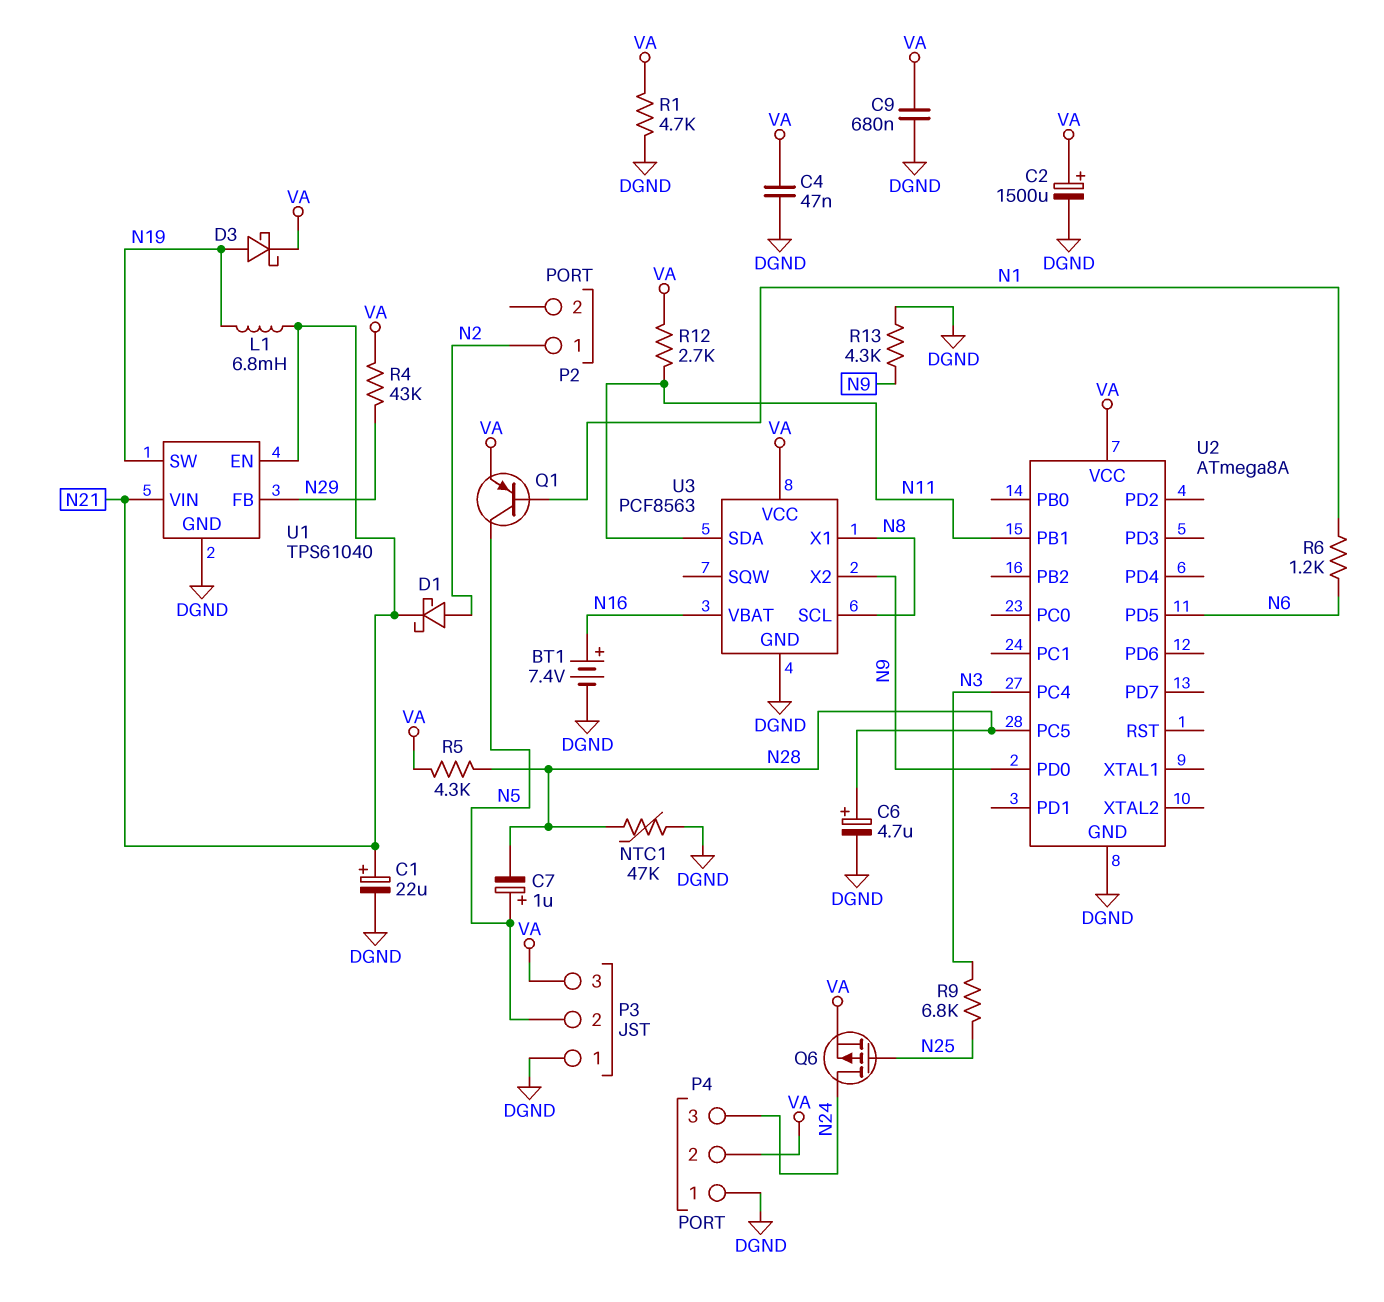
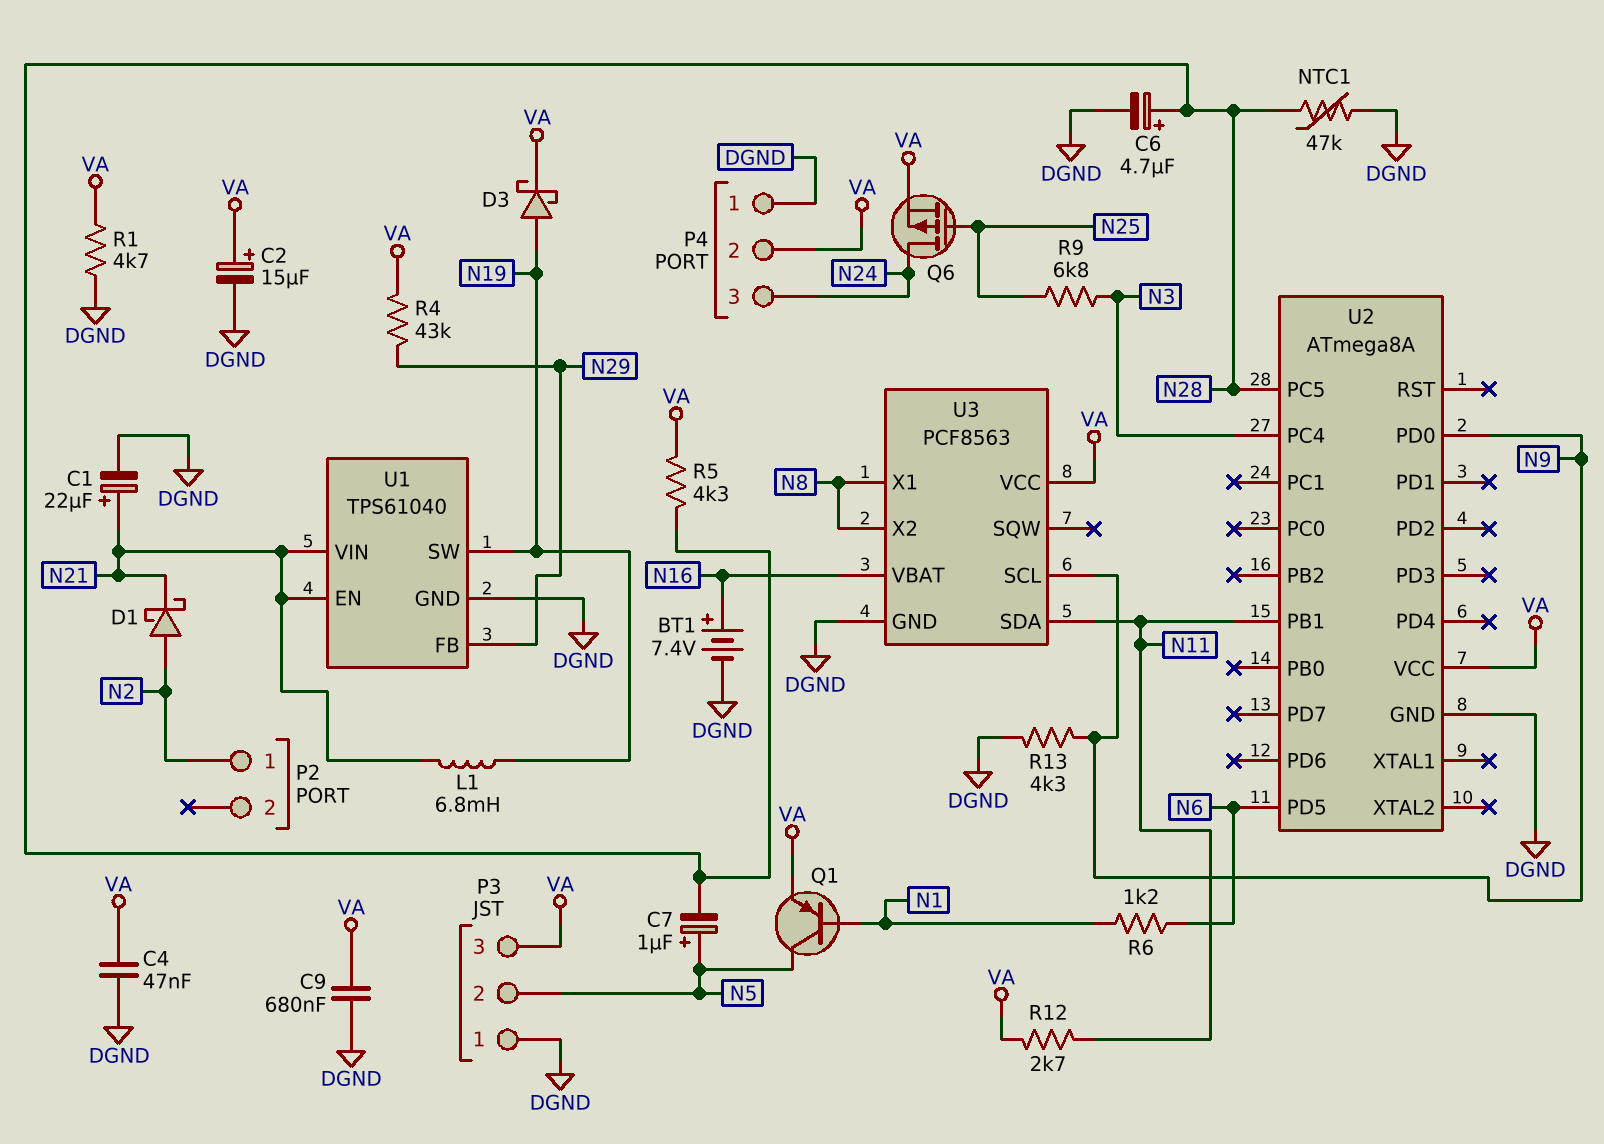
C2: 1500uF (plus VA, minus DGND) -> 15uF (plus VA, minus DGND)
U3 pin SCL: N8 -> N9
U3 pin X2: N9 -> N8

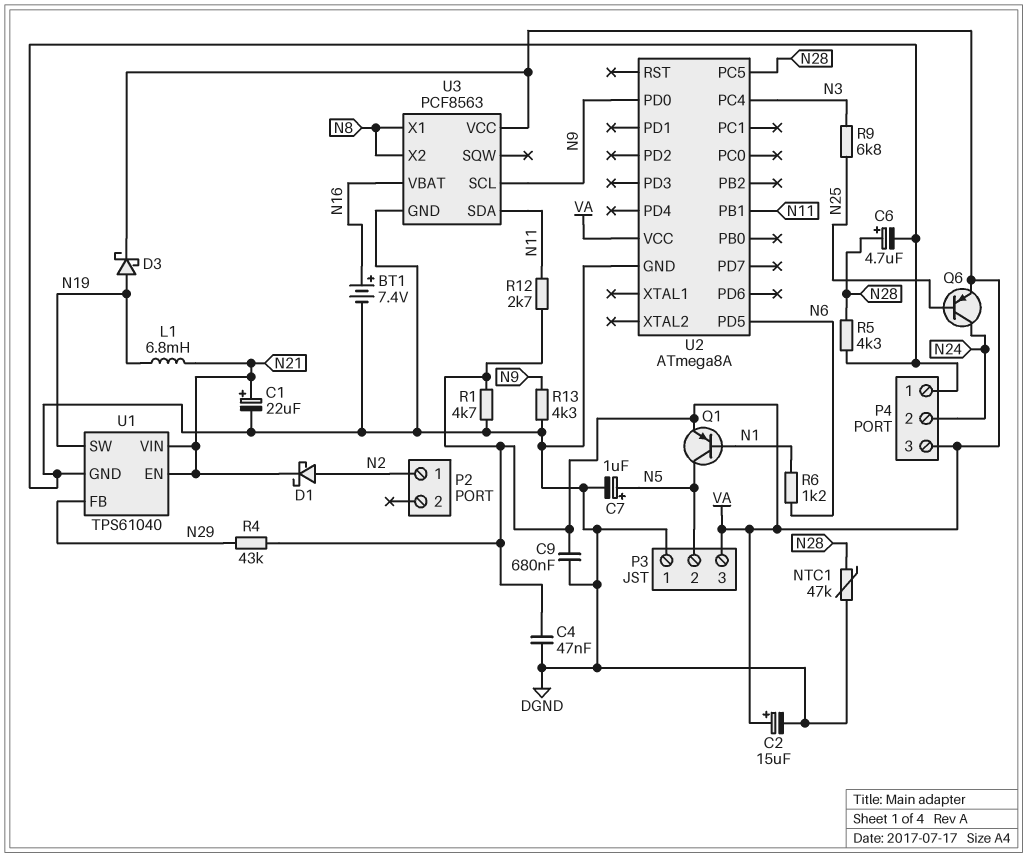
C7: 1uF (plus N5, minus N28) -> 1uF (plus N5, minus DGND)
P4 pin 2: VA -> N24
P4 pin 3: N24 -> VA
Q6: PMOS (G N25, D N24, S VA) -> PNP (B N25, C N24, E VA)
R5: 4.3k (N28, VA) -> 4.3k (DGND, N28)

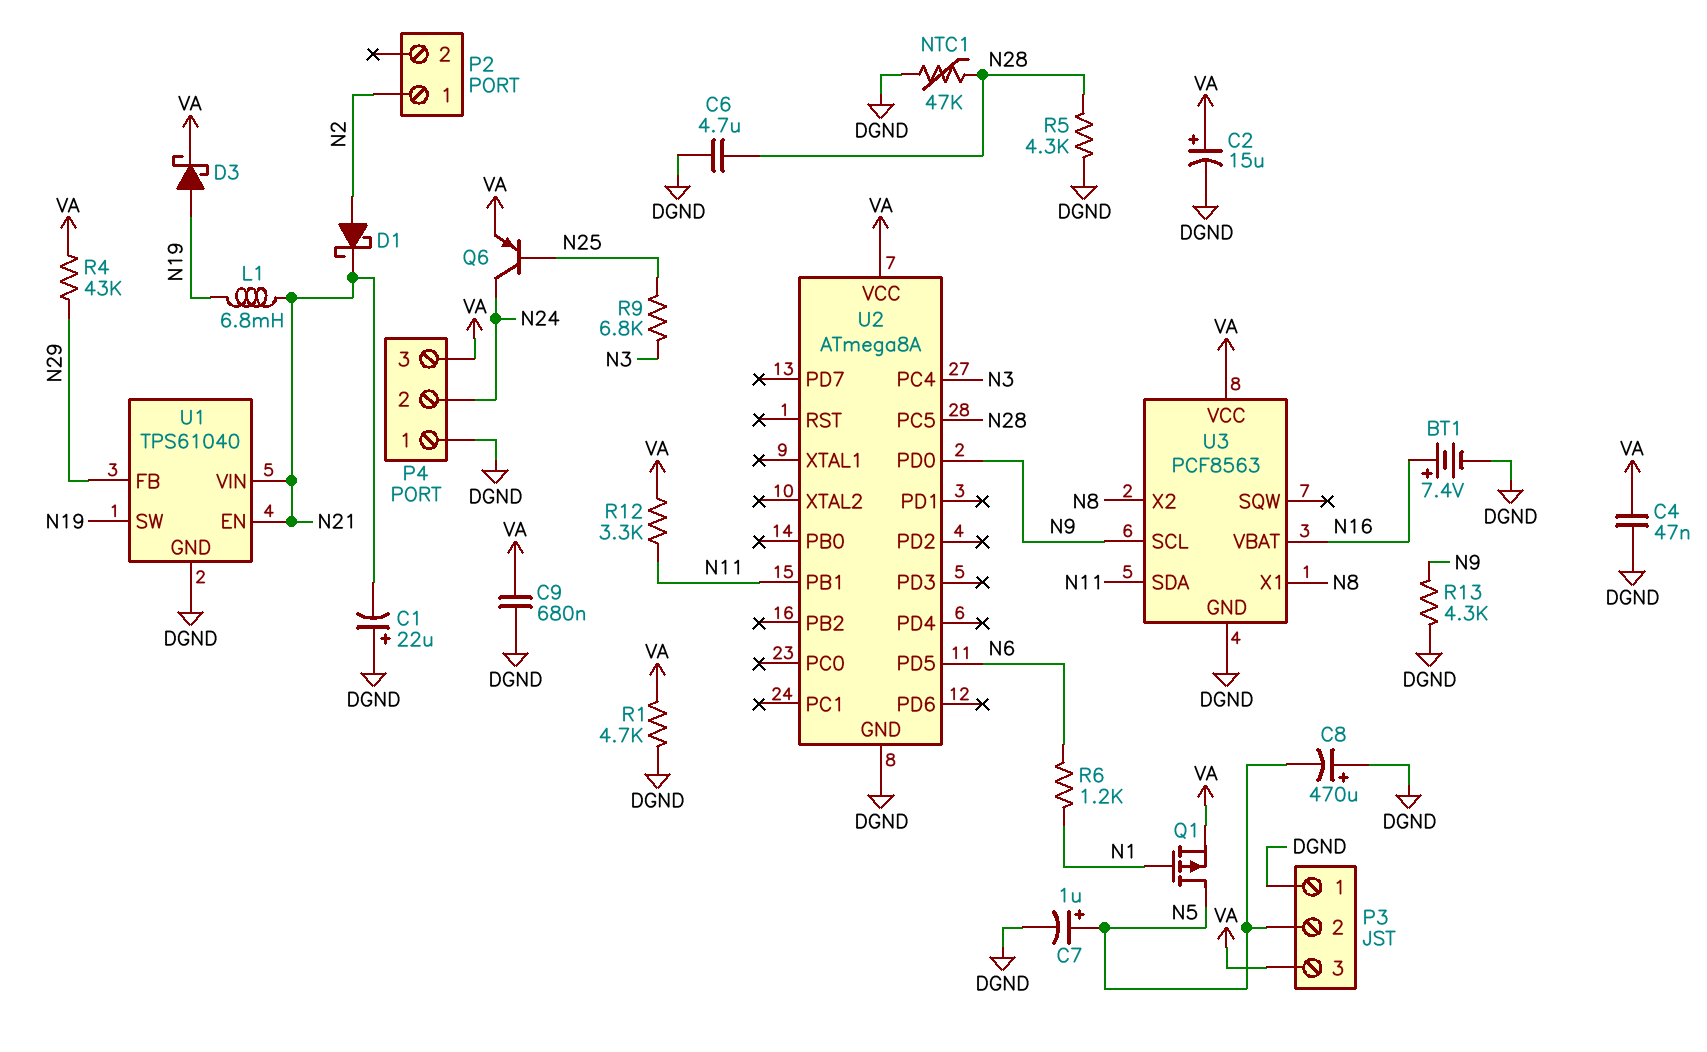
C1: 22uF (plus N21, minus DGND) -> 22uF (plus DGND, minus N21)
C6: 4.7uF (plus N28, minus DGND) -> 4.7uF (DGND, N28)
C8: none -> 470uF (plus DGND, minus N5)
Q1: PNP (B N1, C N5, E VA) -> PMOS (G N1, D N5, S VA)
R12: 2.7k (N11, VA) -> 3.3k (N11, VA)

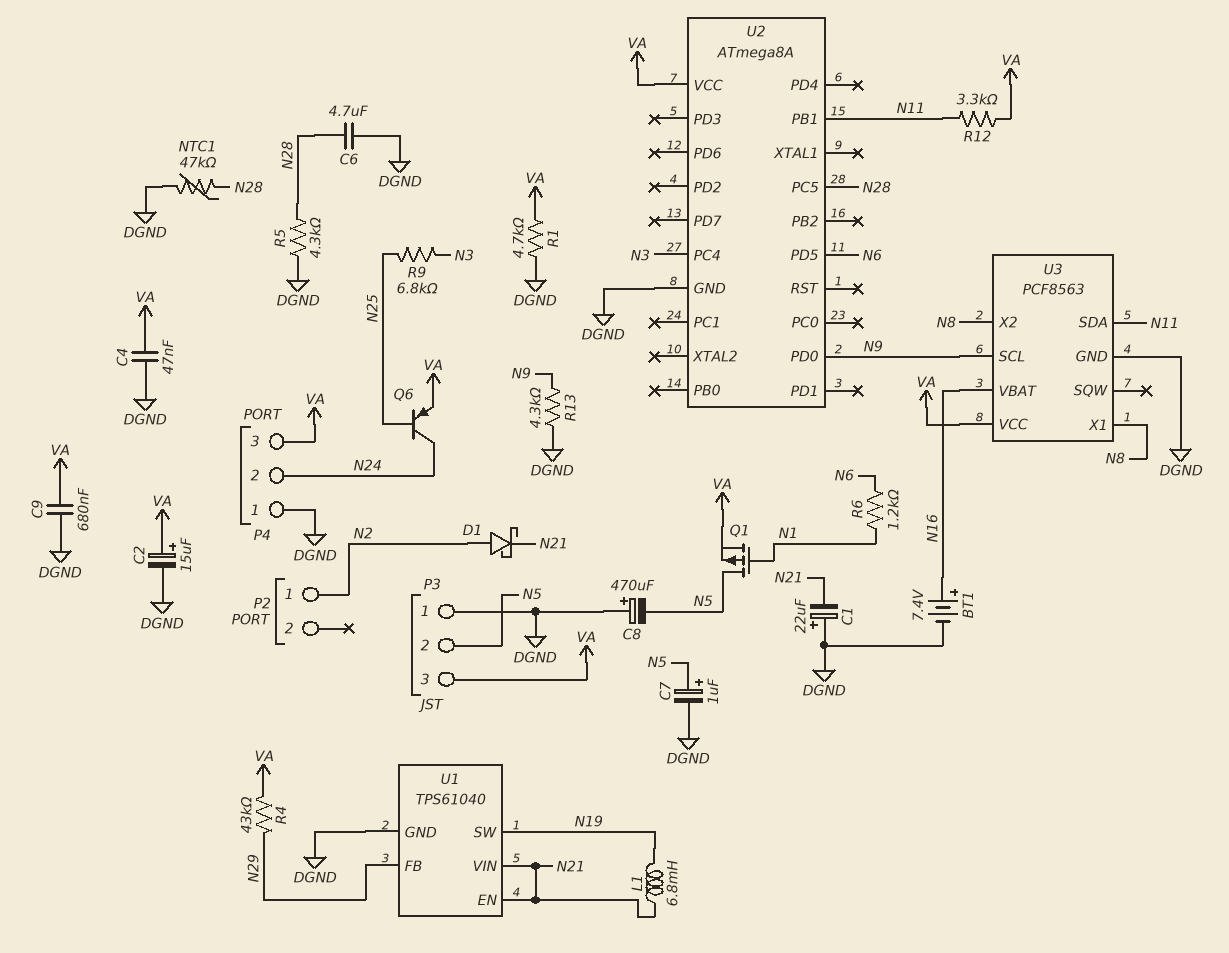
D3: schottky (A N19, K VA) -> none

